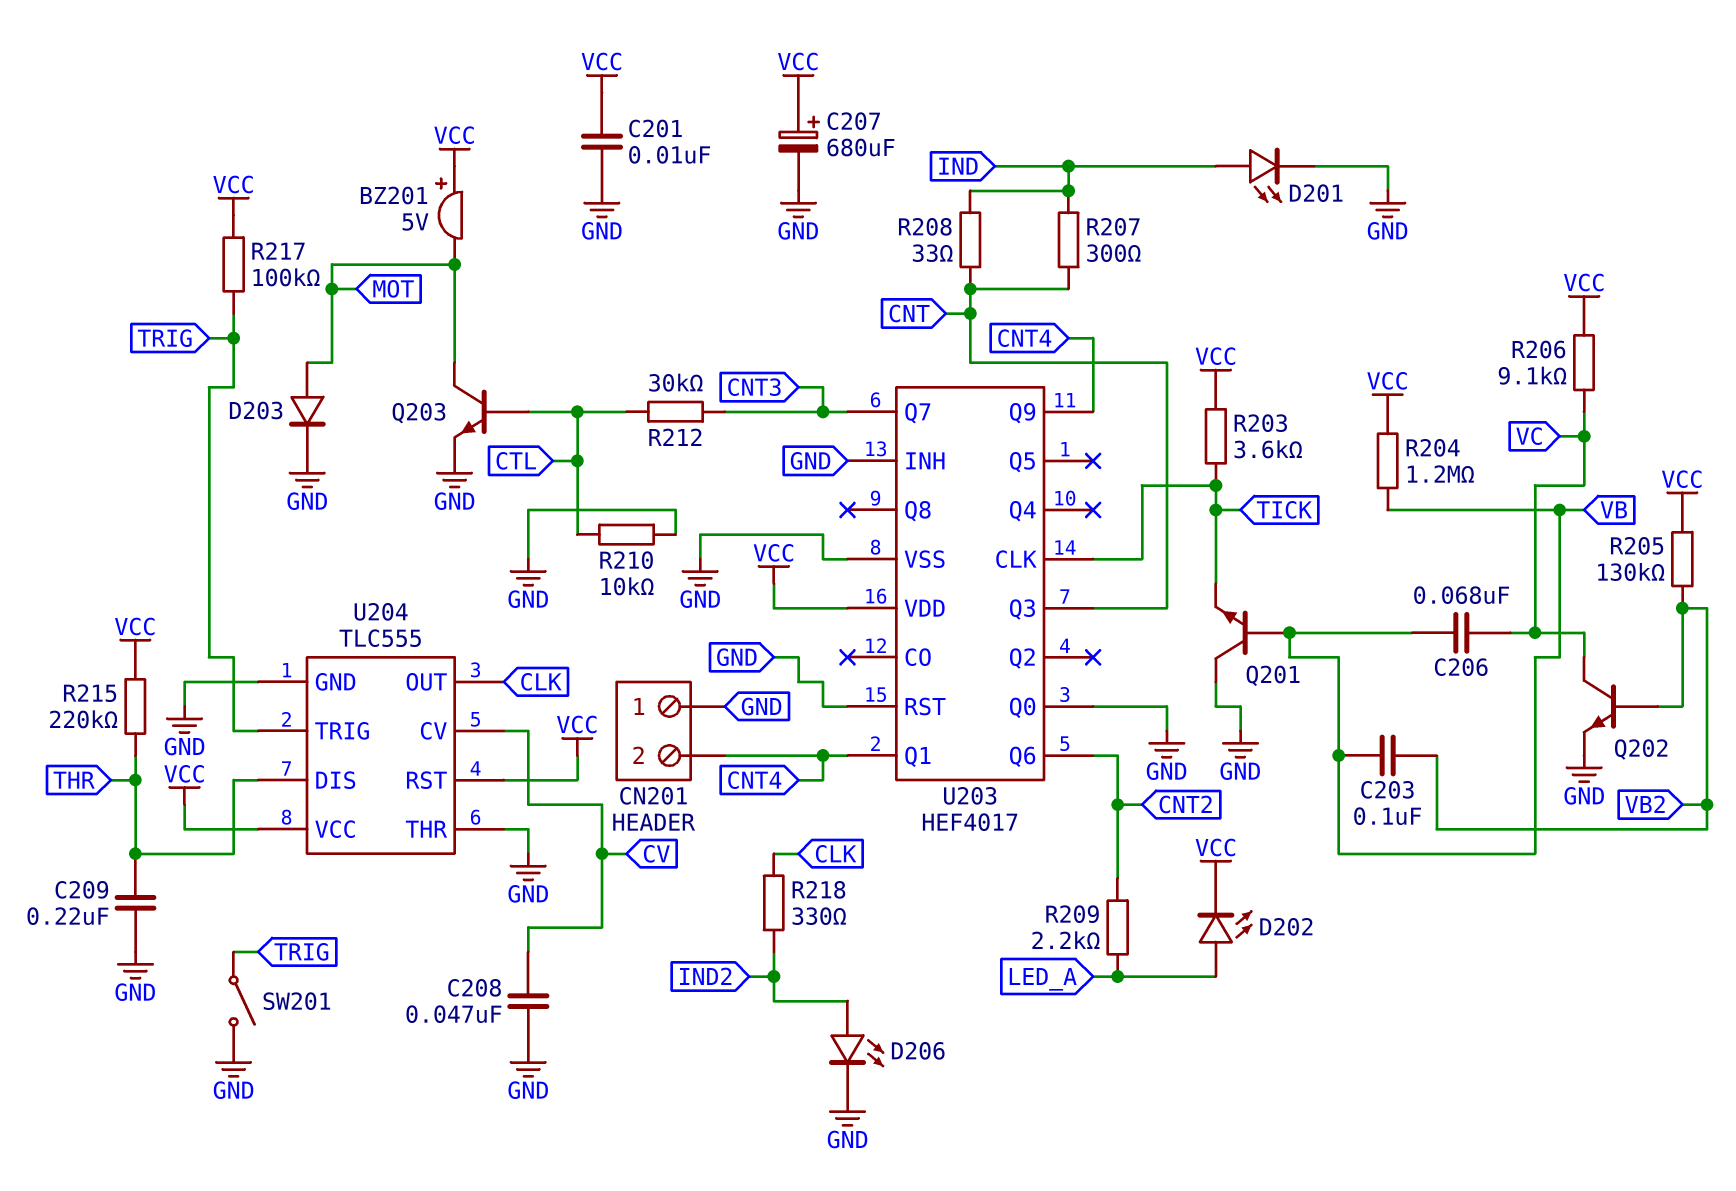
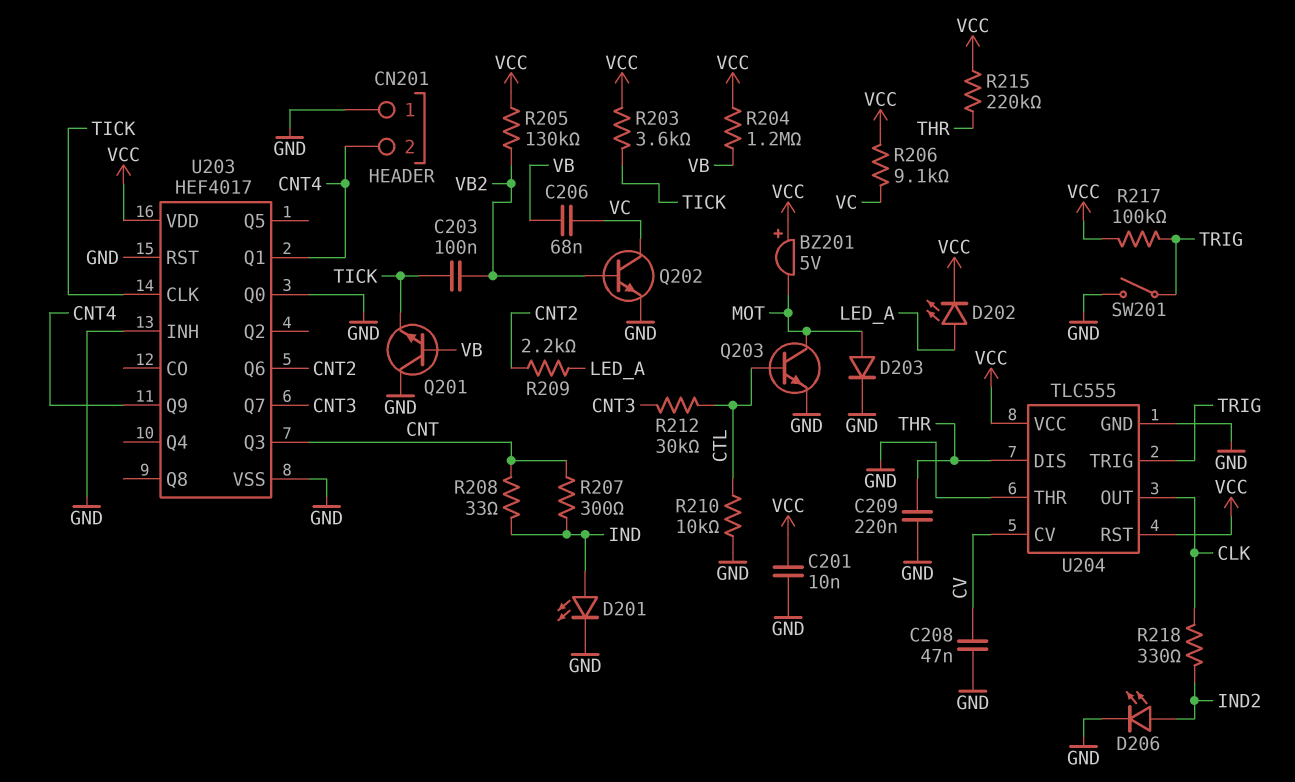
C203: 100nF (VB, VB2) -> 100nF (TICK, VB2)
C207: 680uF (plus VCC, minus GND) -> none

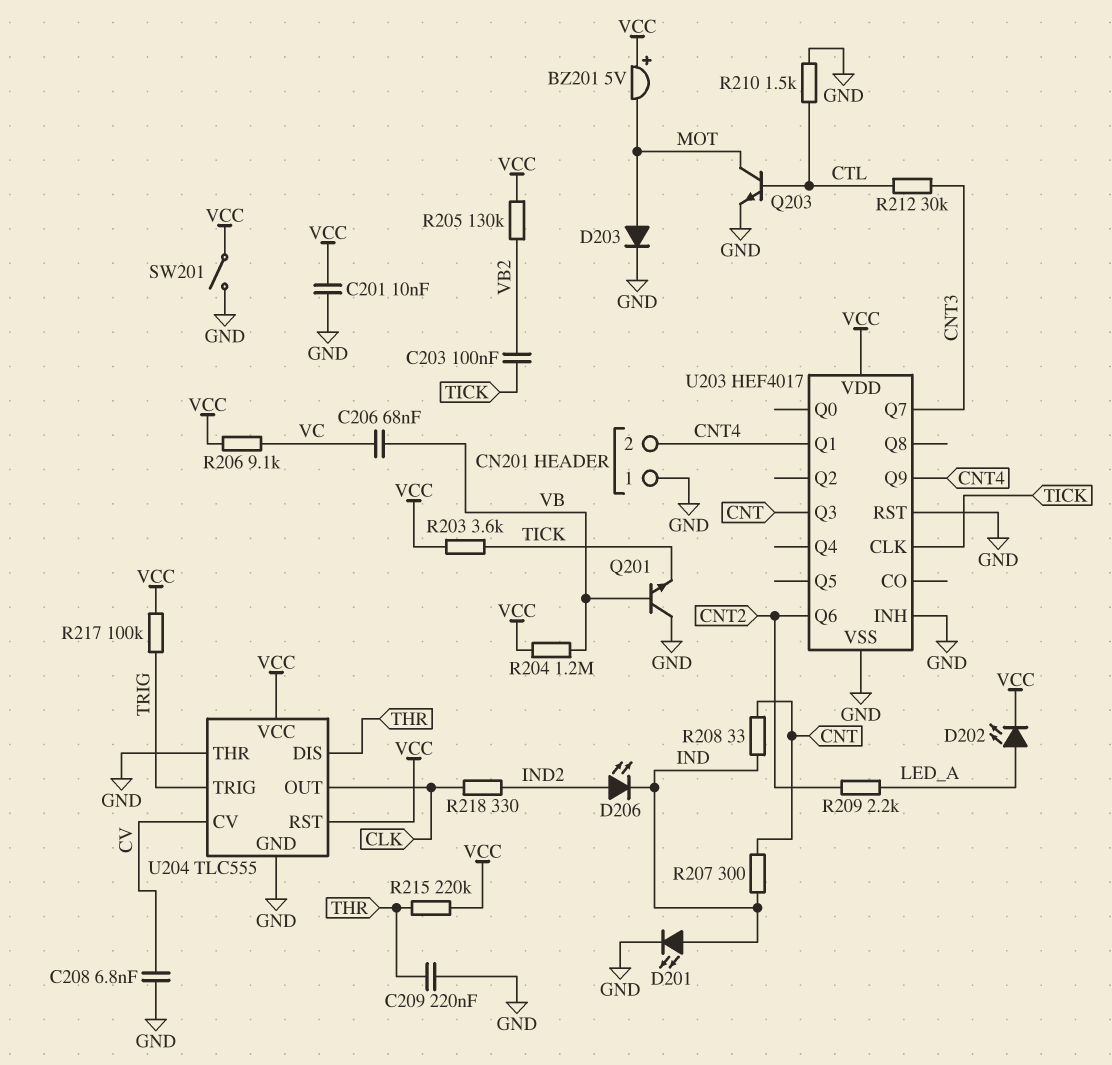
C208: 47nF (CV, GND) -> 6.8nF (CV, GND)
D206: LED (A IND2, K GND) -> LED (A IND2, K IND)
Q202: NPN (B VB2, C VC, E GND) -> none
R210: 10k (CTL, GND) -> 1.5k (CTL, GND)
SW201: switch (GND, TRIG) -> switch (GND, VCC)
U203 pin Q0: GND -> none

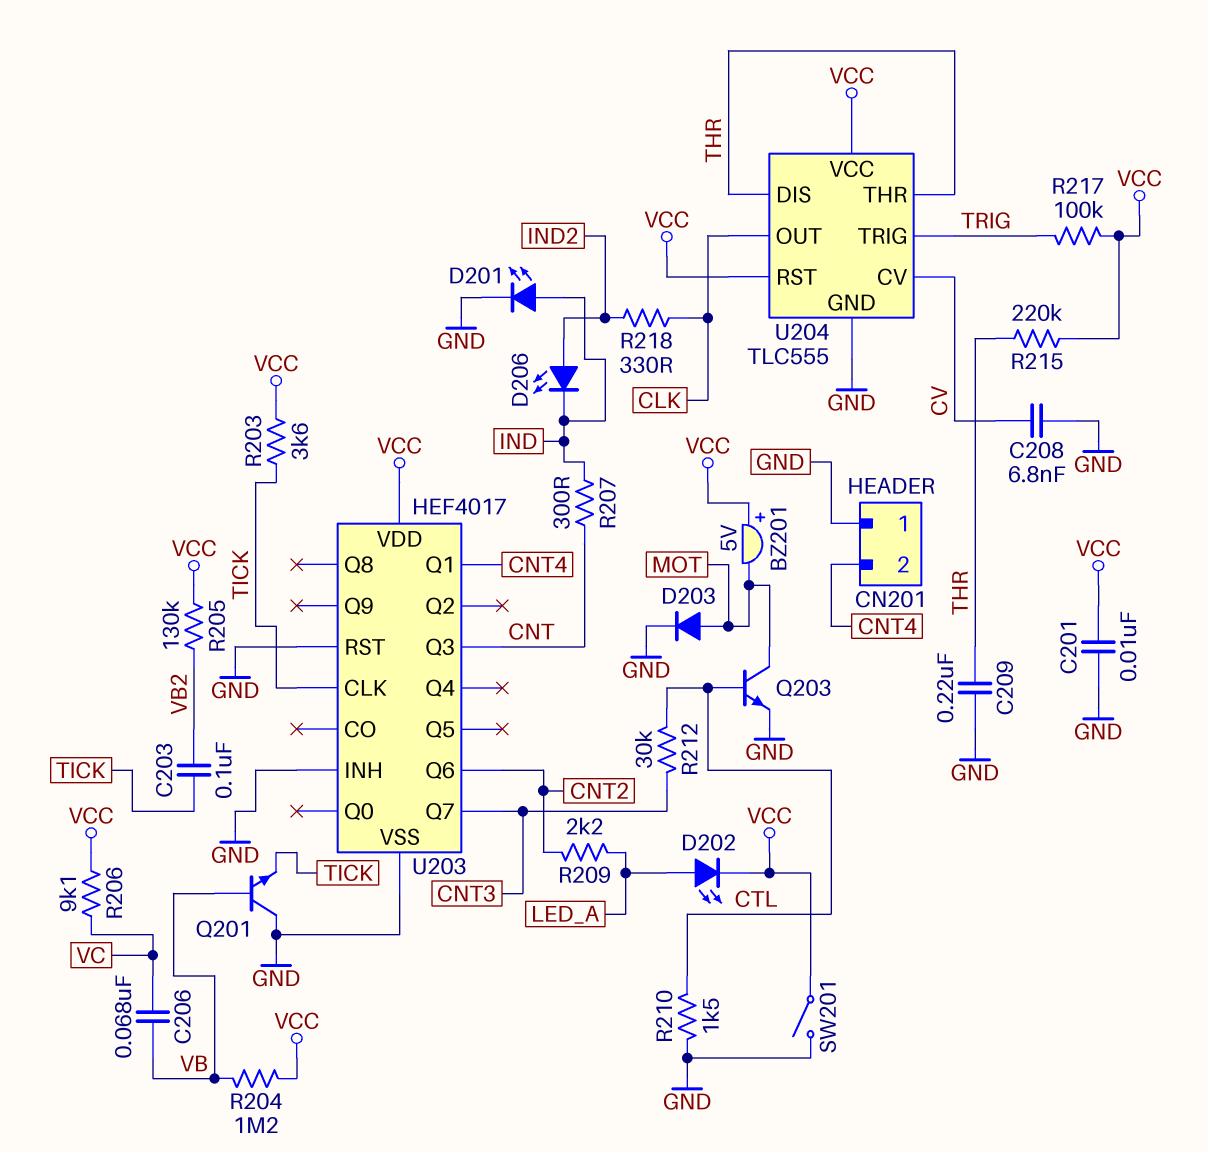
R208: 33 (CNT, IND) -> none
U203 pin Q9: CNT4 -> none
U204 pin THR: GND -> THR

